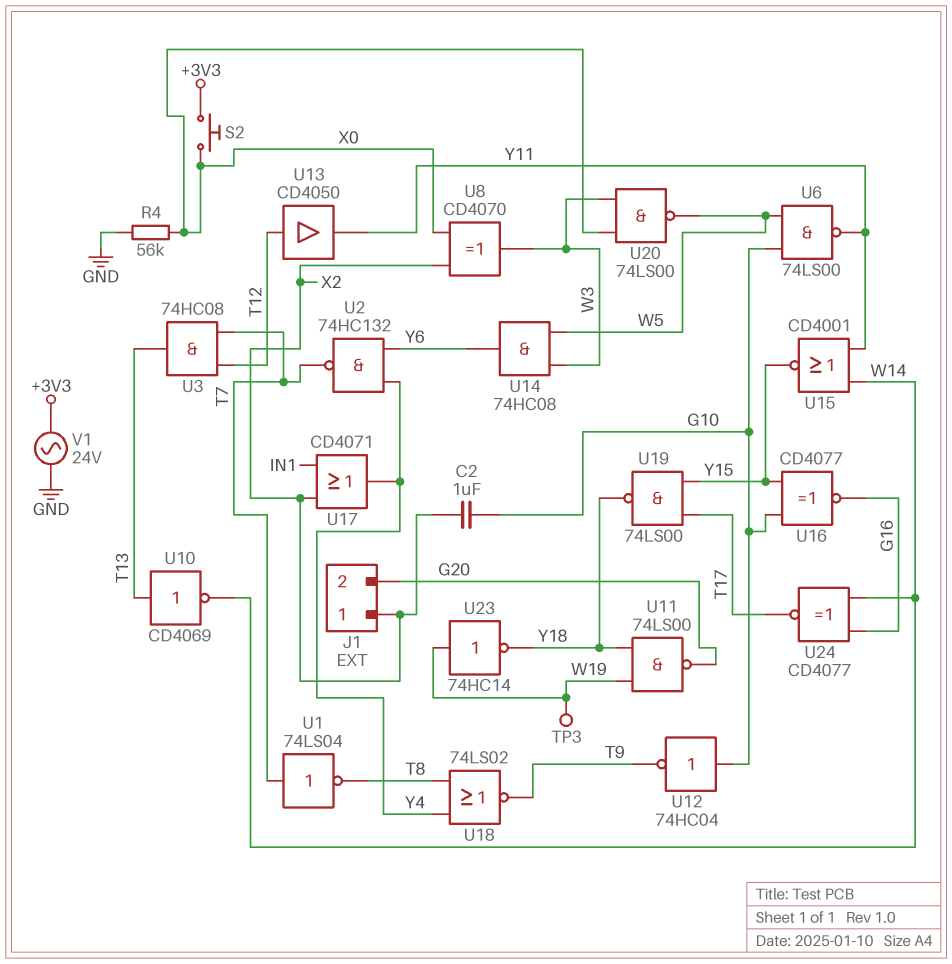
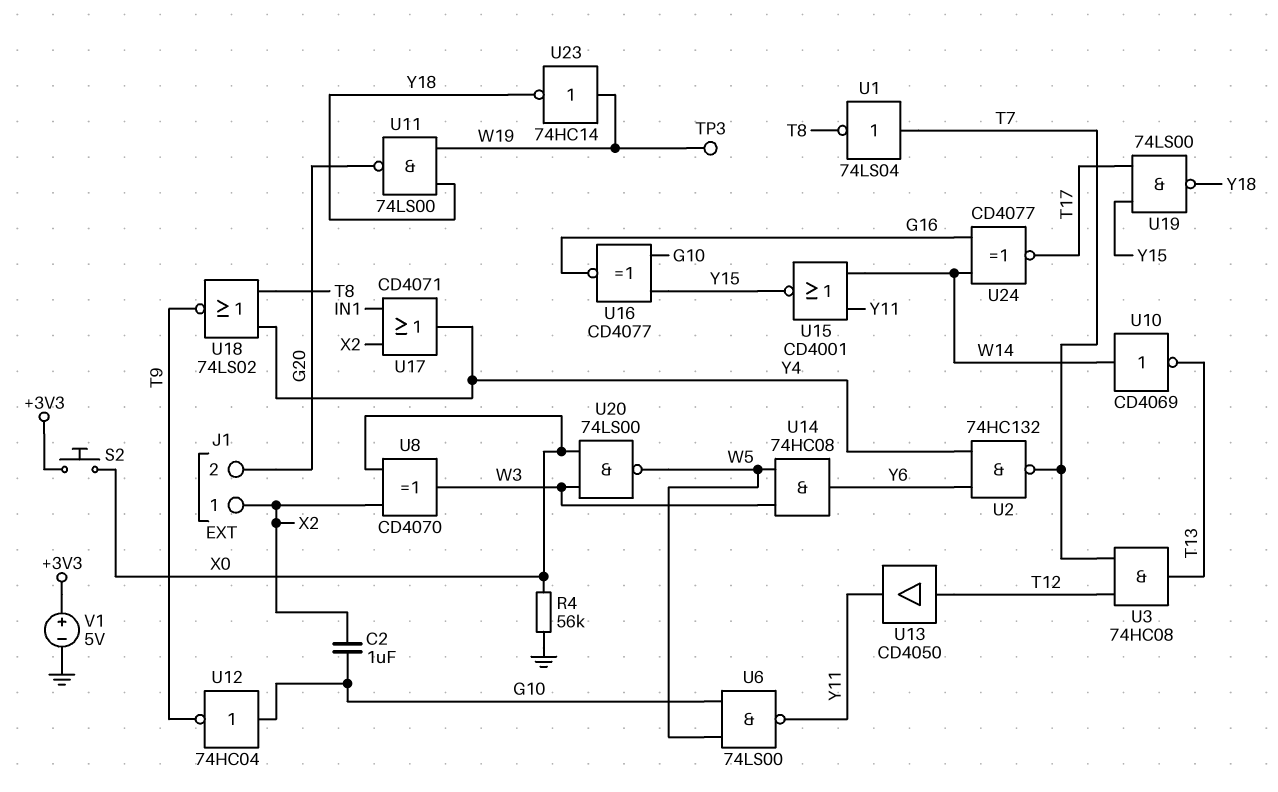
U10: NOT CD4069 (in T13, out W14) -> NOT CD4069 (in W14, out T13)
V1: AC 24V (+3V3, GND) -> 5V (plus +3V3, minus GND)

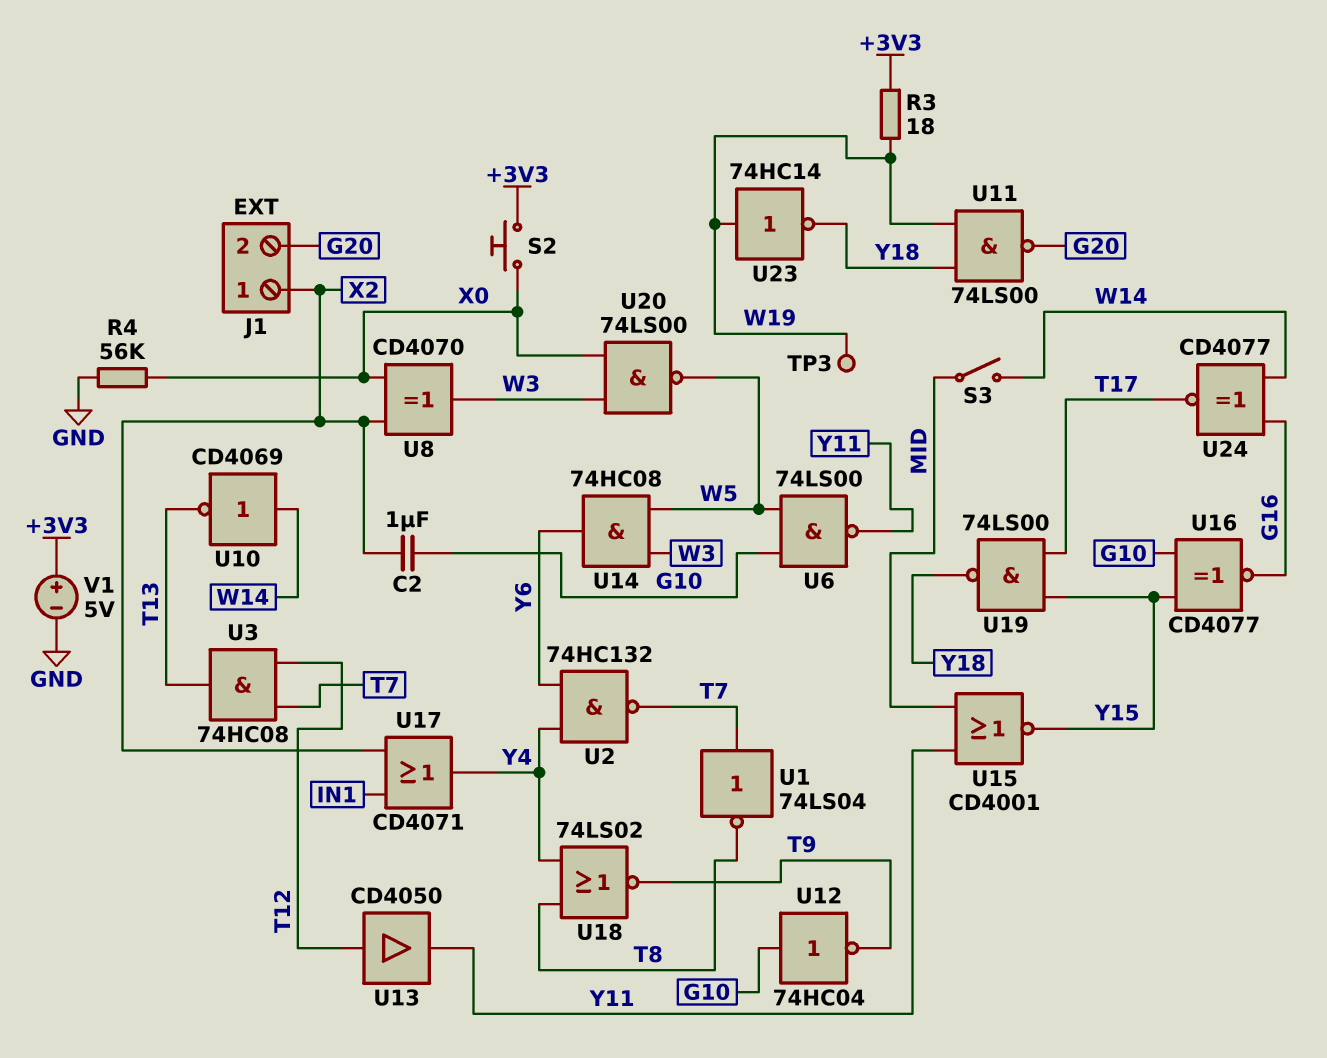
R3: none -> 18 (+3V3, W19)
S3: none -> switch (MID, W14)
U15: NOR CD4001 (in W14, in Y11, out Y15) -> NOR CD4001 (in MID, in Y11, out Y15)

